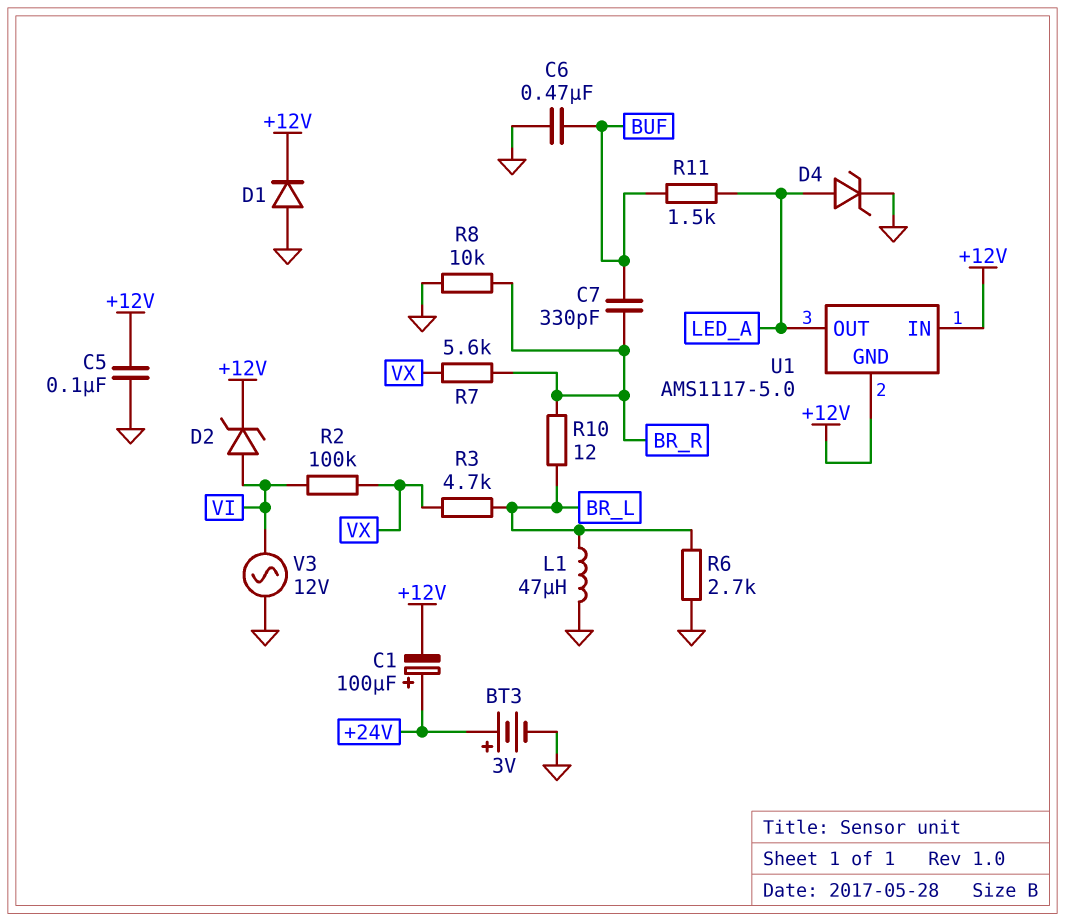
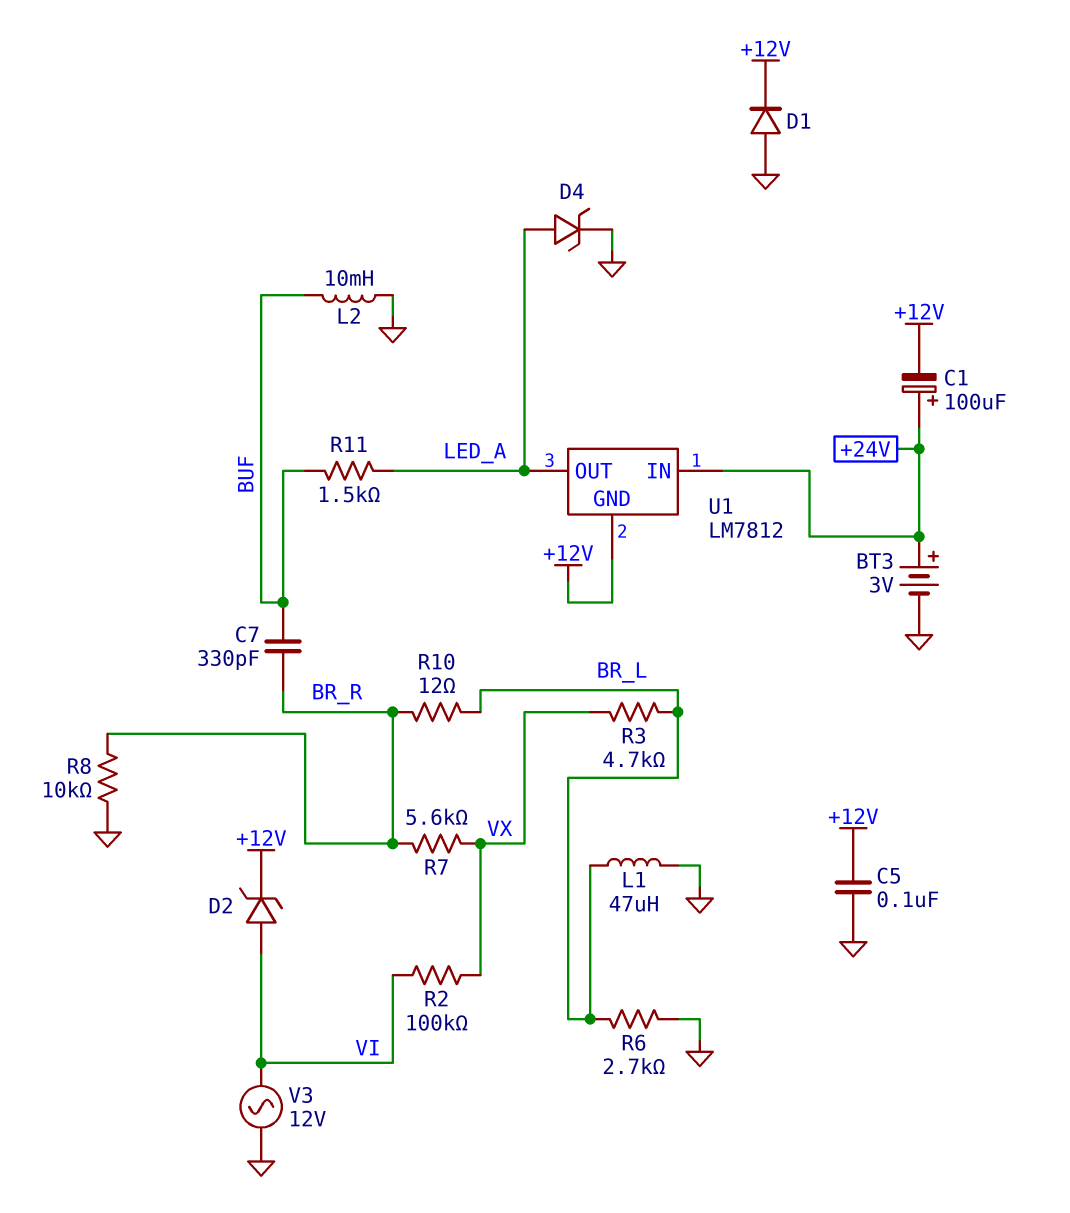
C6: 470nF (BUF, GND) -> none
L2: none -> 10mH (BUF, GND)
U1: AMS1117-5.0 -> LM7812
U1 pin IN: +12V -> +24V

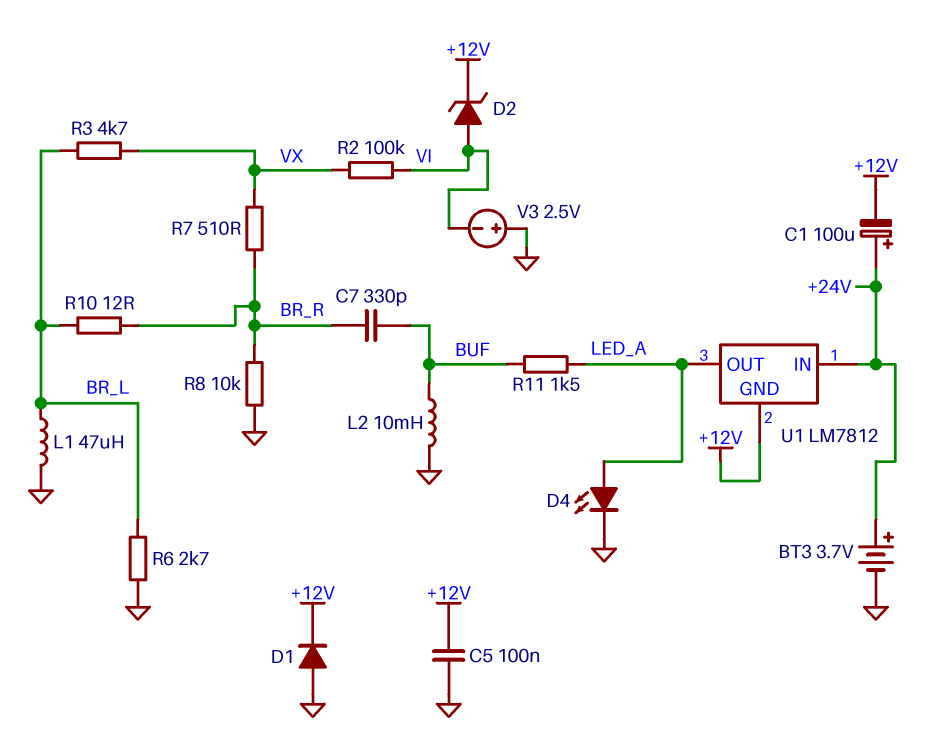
BT3: 3V (plus +24V, minus GND) -> 3.7V (plus +24V, minus GND)
D4: zener (A LED_A, K GND) -> LED (A LED_A, K GND)
R7: 5.6k (BR_R, VX) -> 510 (BR_R, VX)
V3: AC 12V (GND, VI) -> 2.5V (plus GND, minus VI)

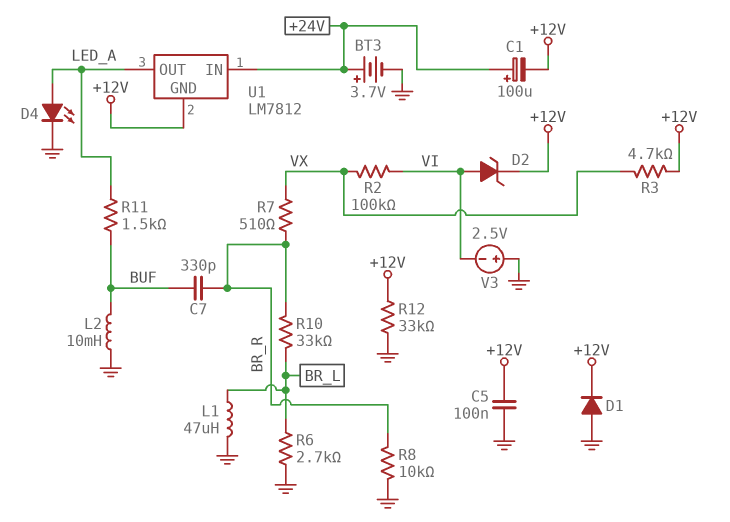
R3: 4.7k (BR_L, VX) -> 4.7k (+12V, VX)
R10: 12 (BR_L, BR_R) -> 33k (BR_L, BR_R)
R12: none -> 33k (+12V, GND)

